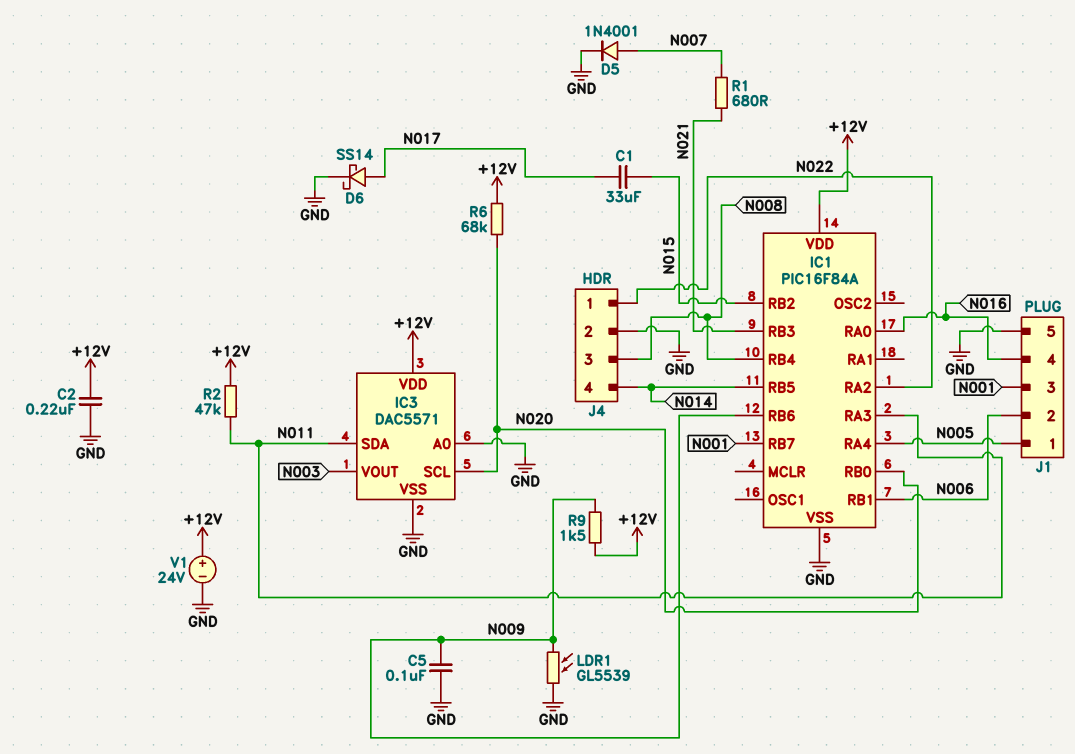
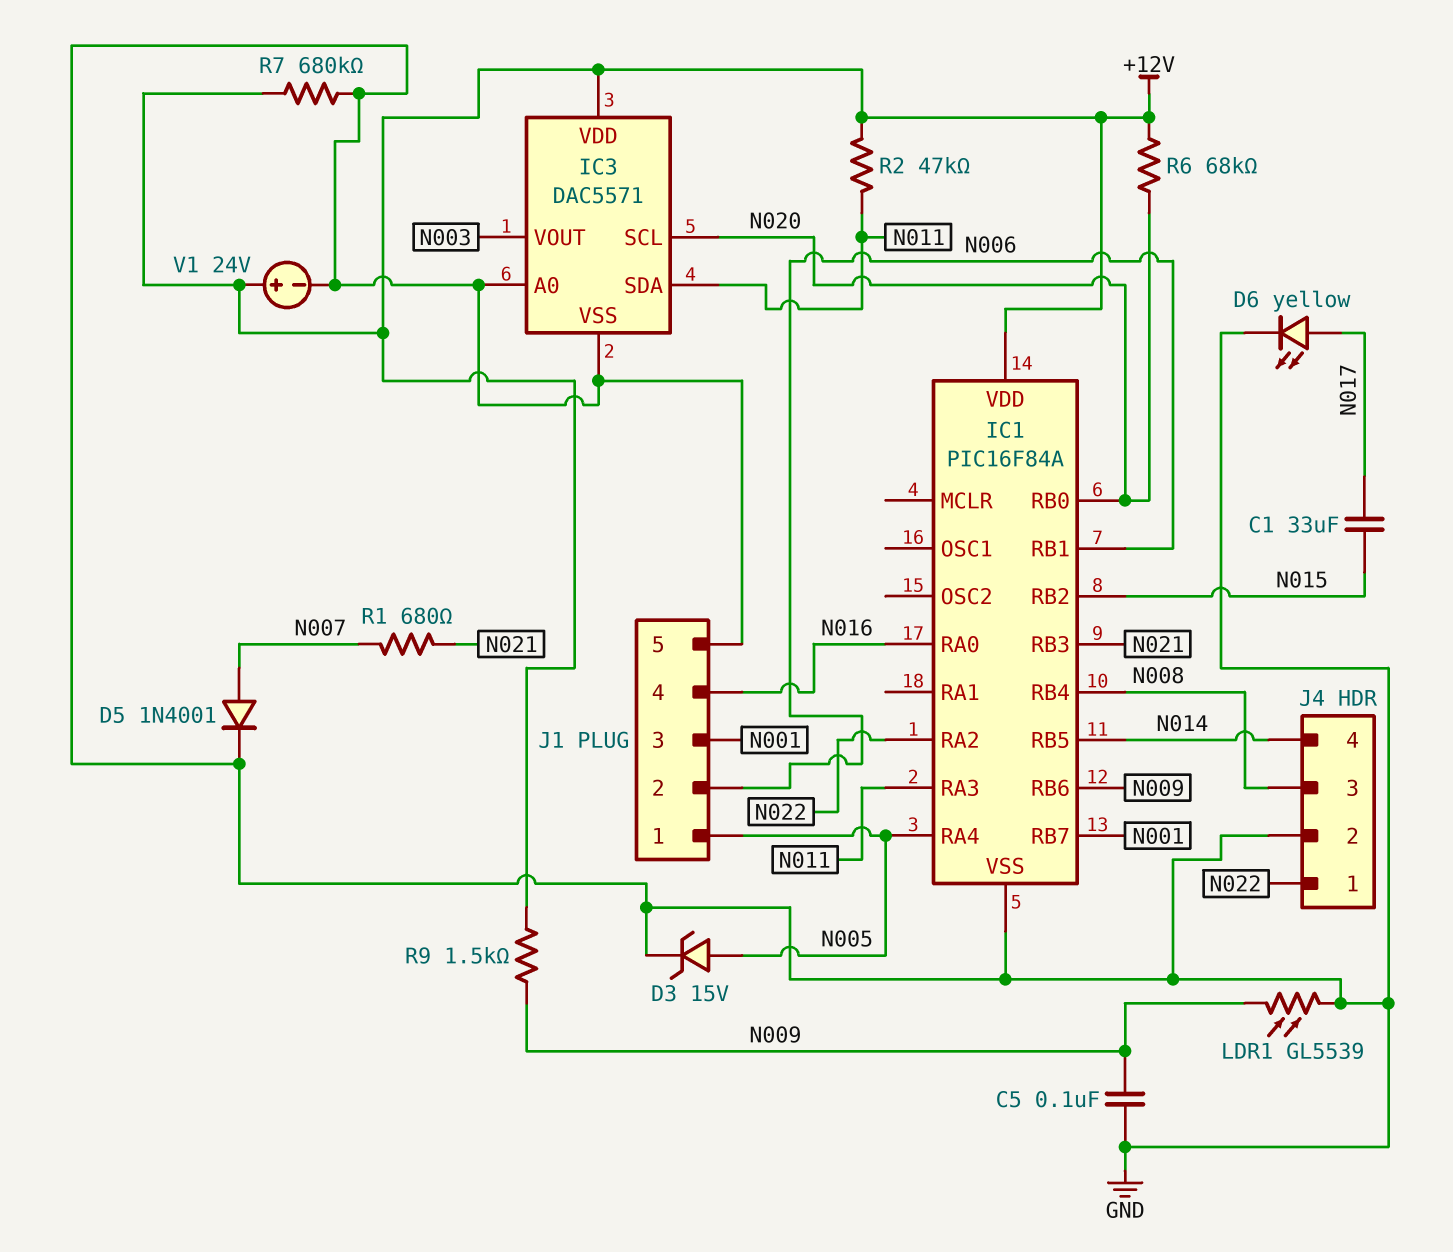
C2: 220nF (+12V, GND) -> none
D3: none -> zener 15V (A N005, K GND)
D6: schottky SS14 (A N017, K GND) -> LED yellow (A N017, K GND)
R7: none -> 680k (+12V, GND)

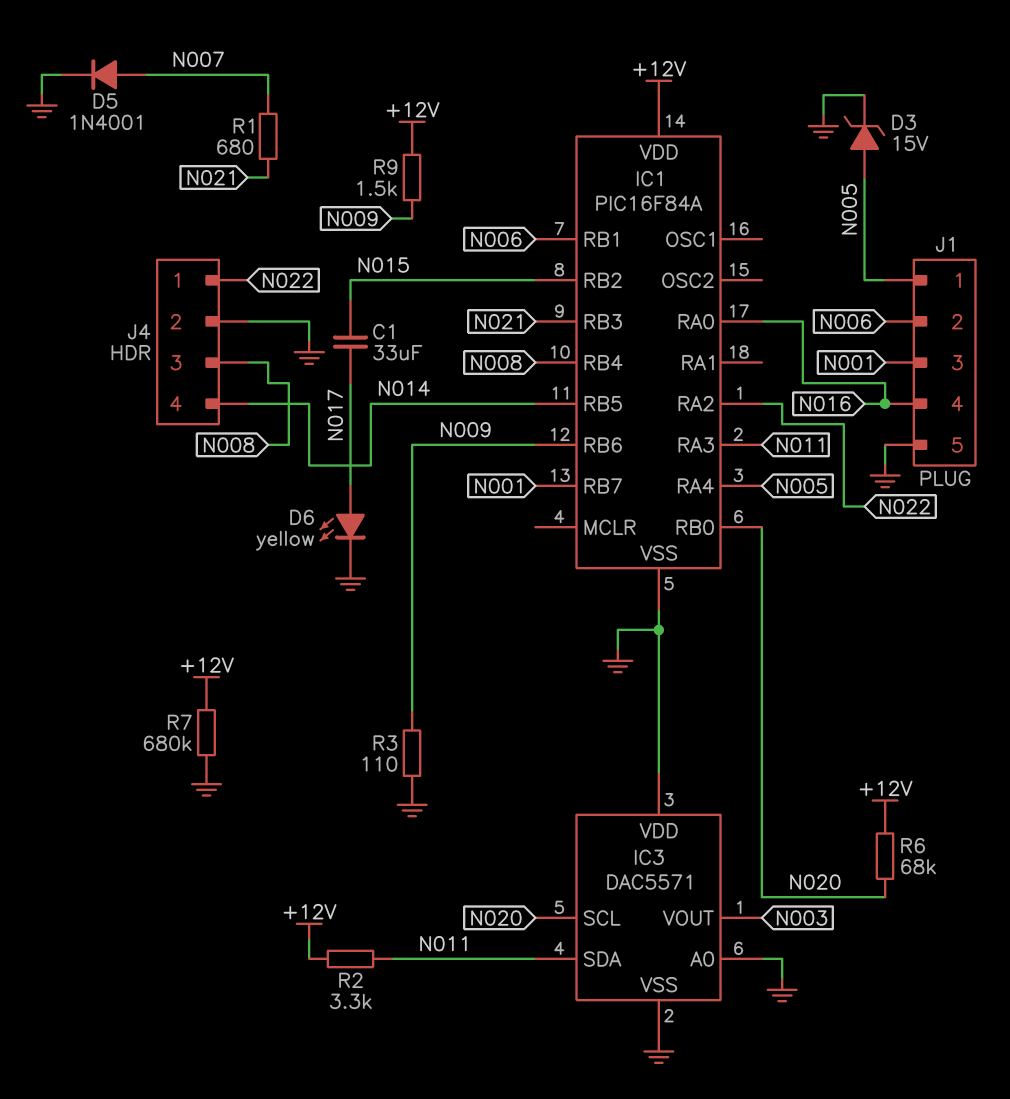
C5: 100nF (GND, N009) -> none
IC3 pin VDD: +12V -> GND
LDR1: GL5539 (GND, N009) -> none
R2: 47k (+12V, N011) -> 3.3k (+12V, N011)
R3: none -> 110 (GND, N009)
V1: 24V (plus +12V, minus GND) -> none

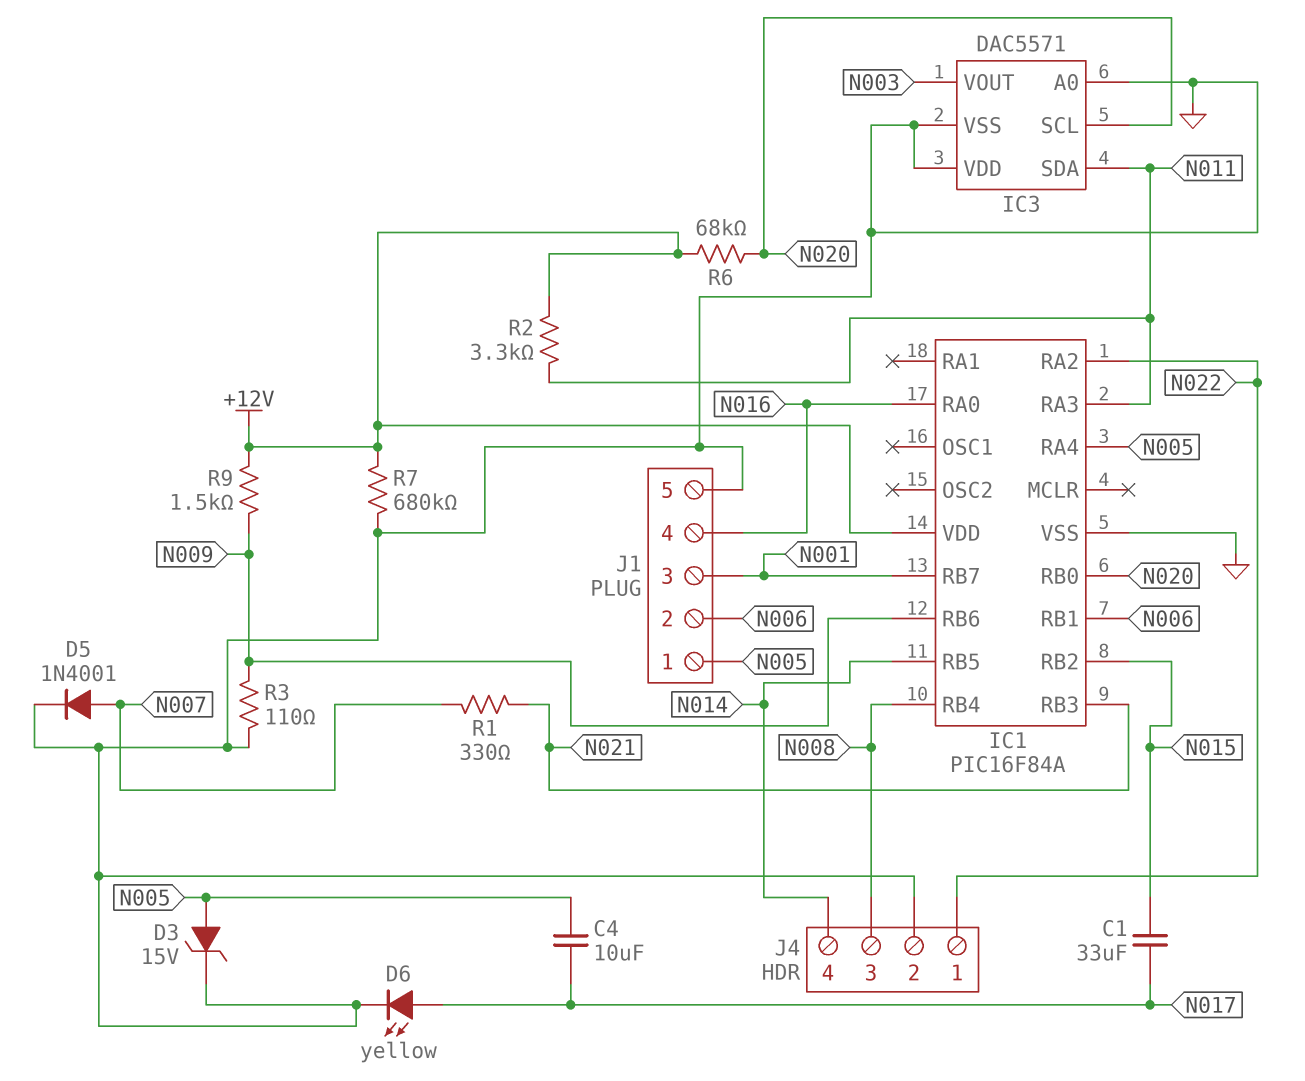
C4: none -> 10uF (N005, N017)
R1: 680 (N007, N021) -> 330 (N007, N021)

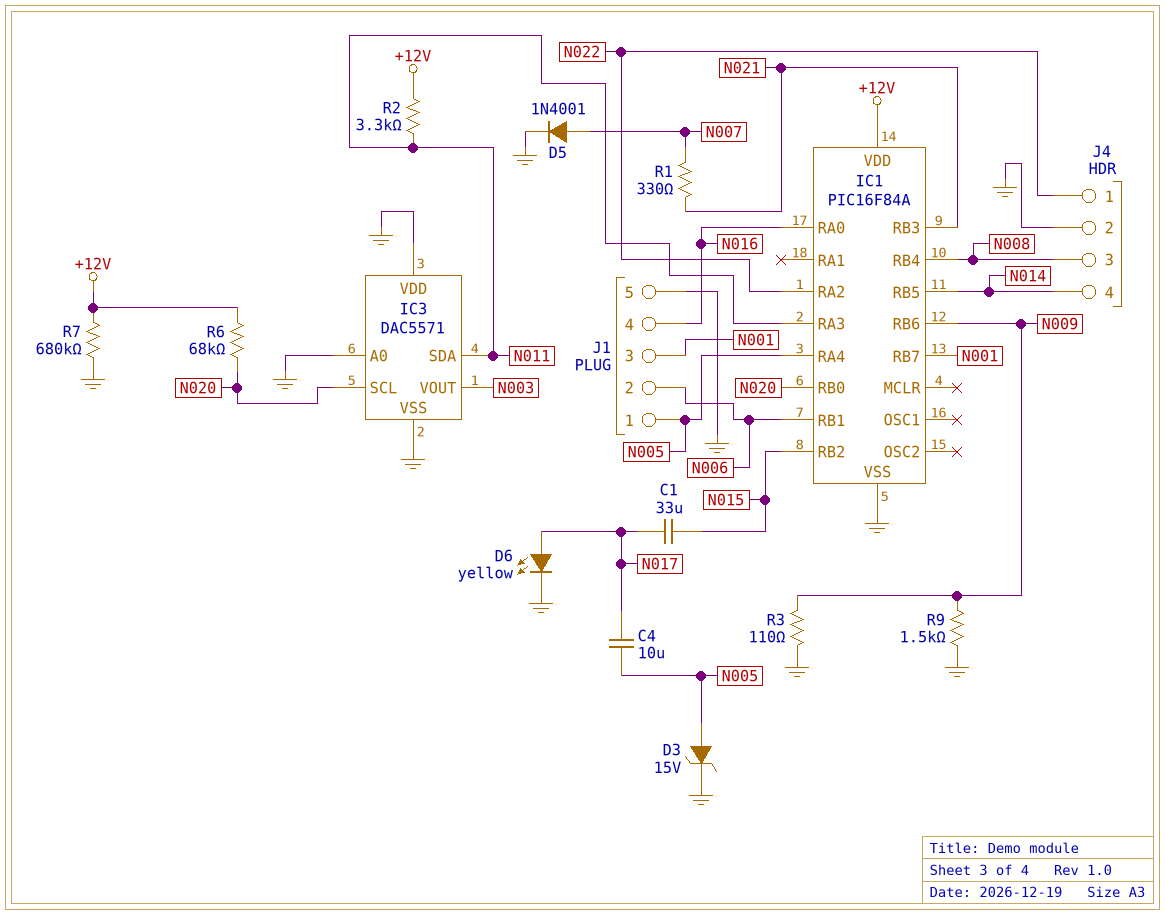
R9: 1.5k (+12V, N009) -> 1.5k (GND, N009)

